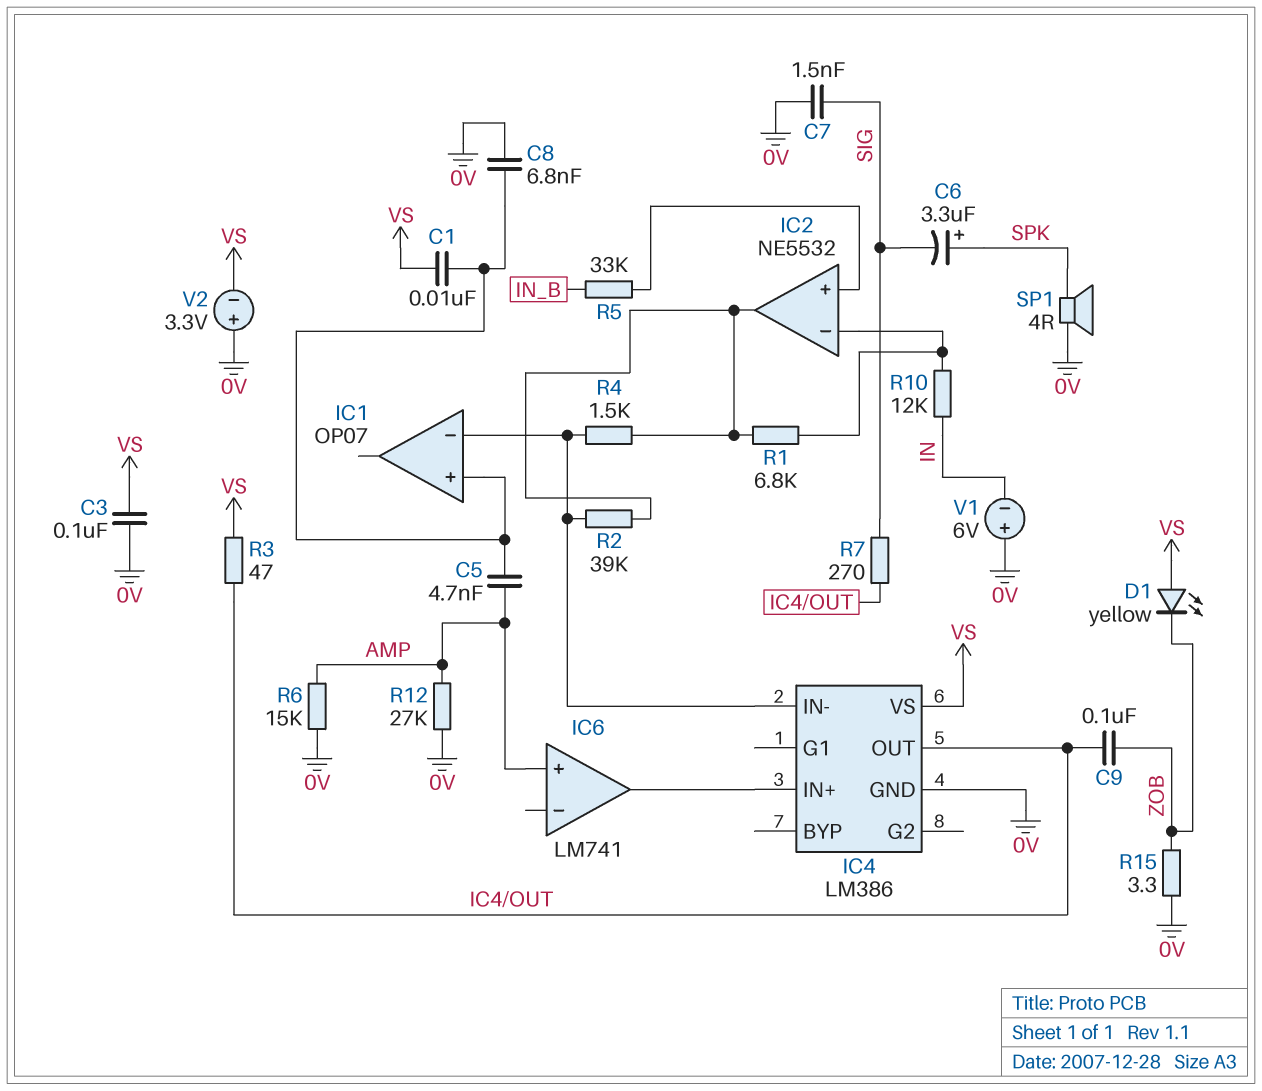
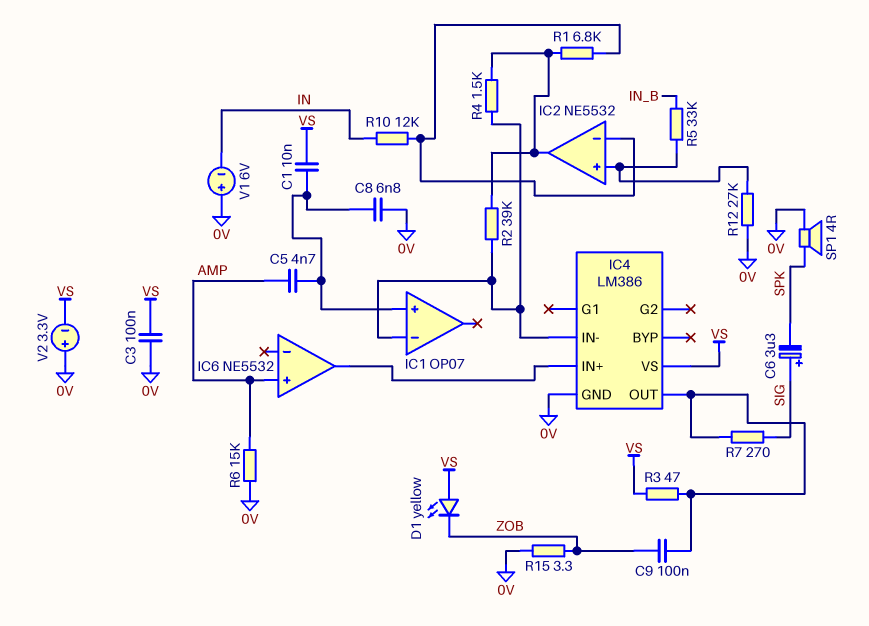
C6: 3.3uF (plus SPK, minus SIG) -> 3.3uF (plus SIG, minus SPK)
C7: 1.5nF (0V, SIG) -> none
IC6: LM741 -> NE5532
R12: 27k (0V, AMP) -> 27k (0V, IC2/in+)

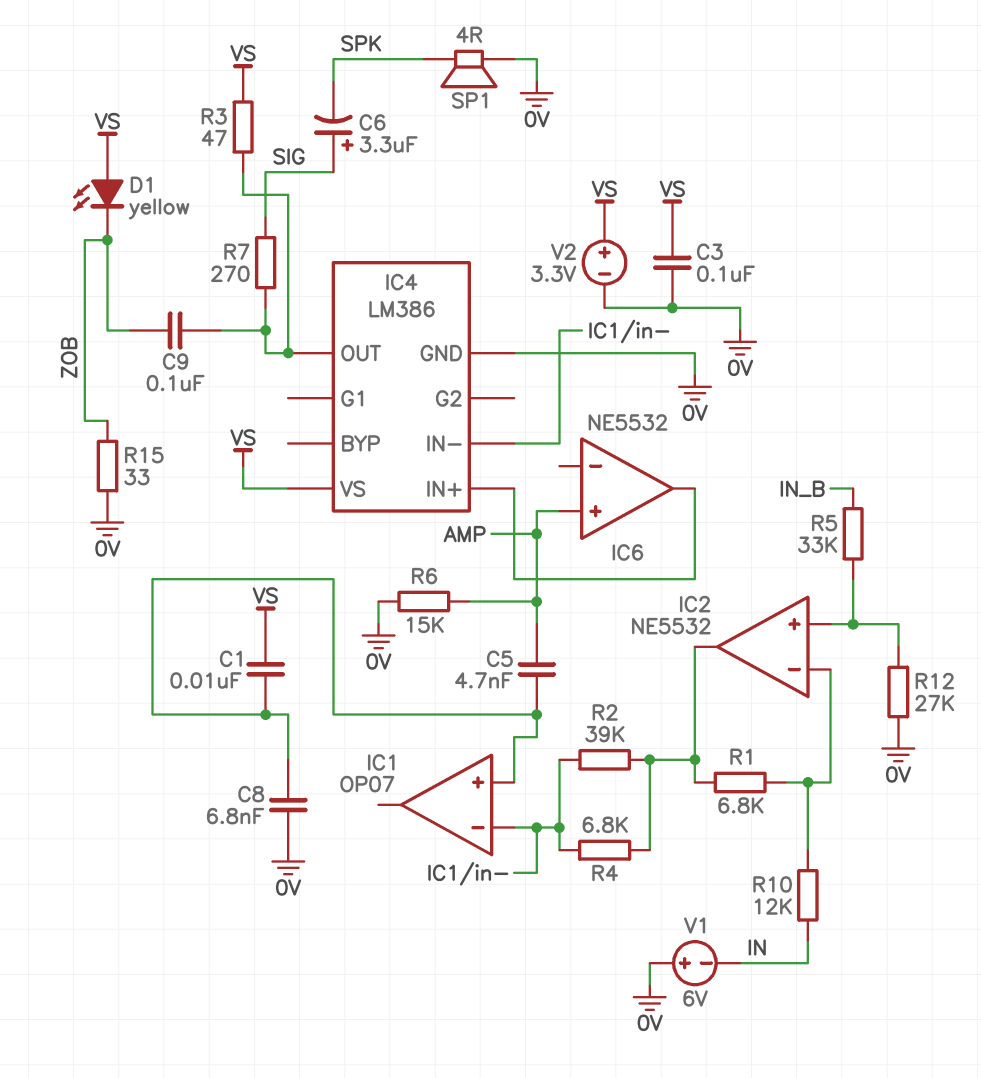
R4: 1.5k (IC1/in-, IC2/out) -> 6.8k (IC1/in-, IC2/out)
R15: 3.3 (0V, ZOB) -> 33 (0V, ZOB)
V2: 3.3V (plus 0V, minus VS) -> 3.3V (plus VS, minus 0V)

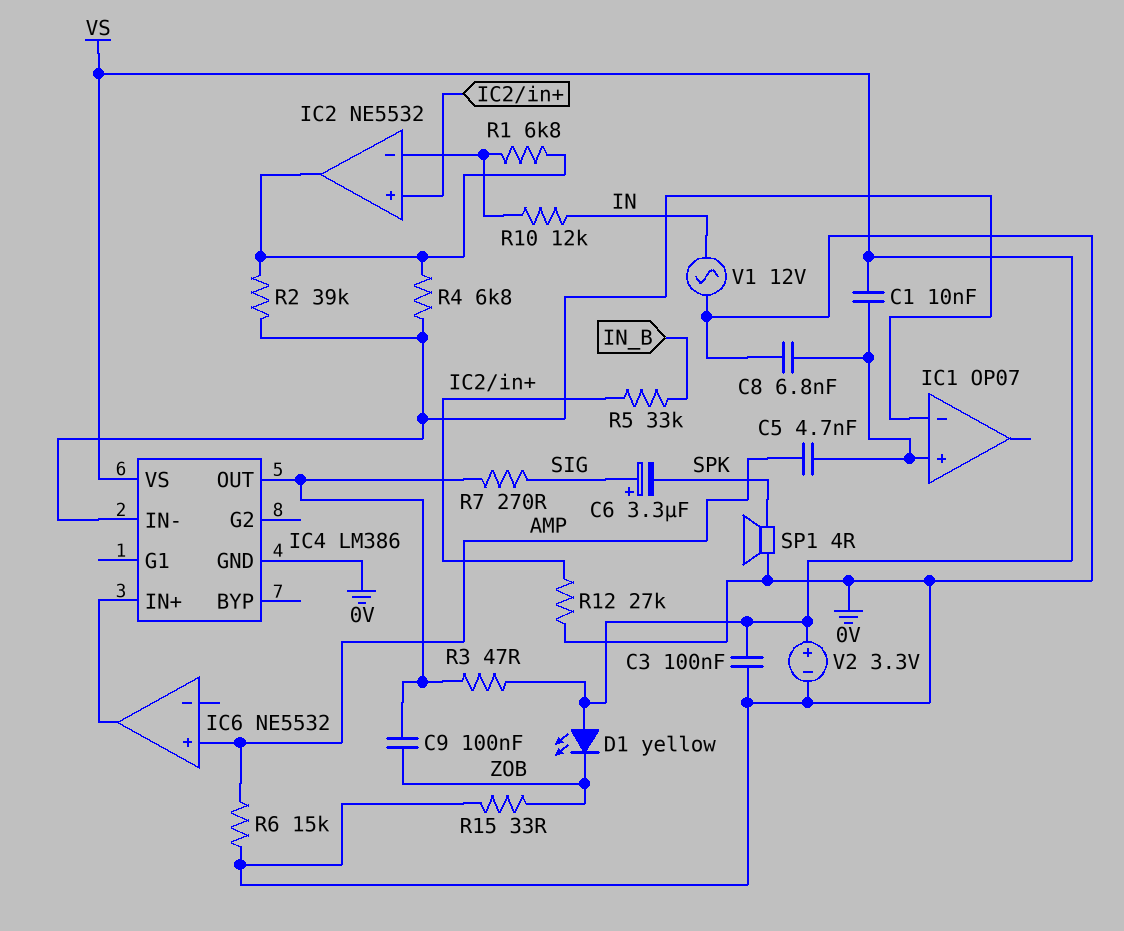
V1: 6V (plus 0V, minus IN) -> AC 12V (0V, IN)

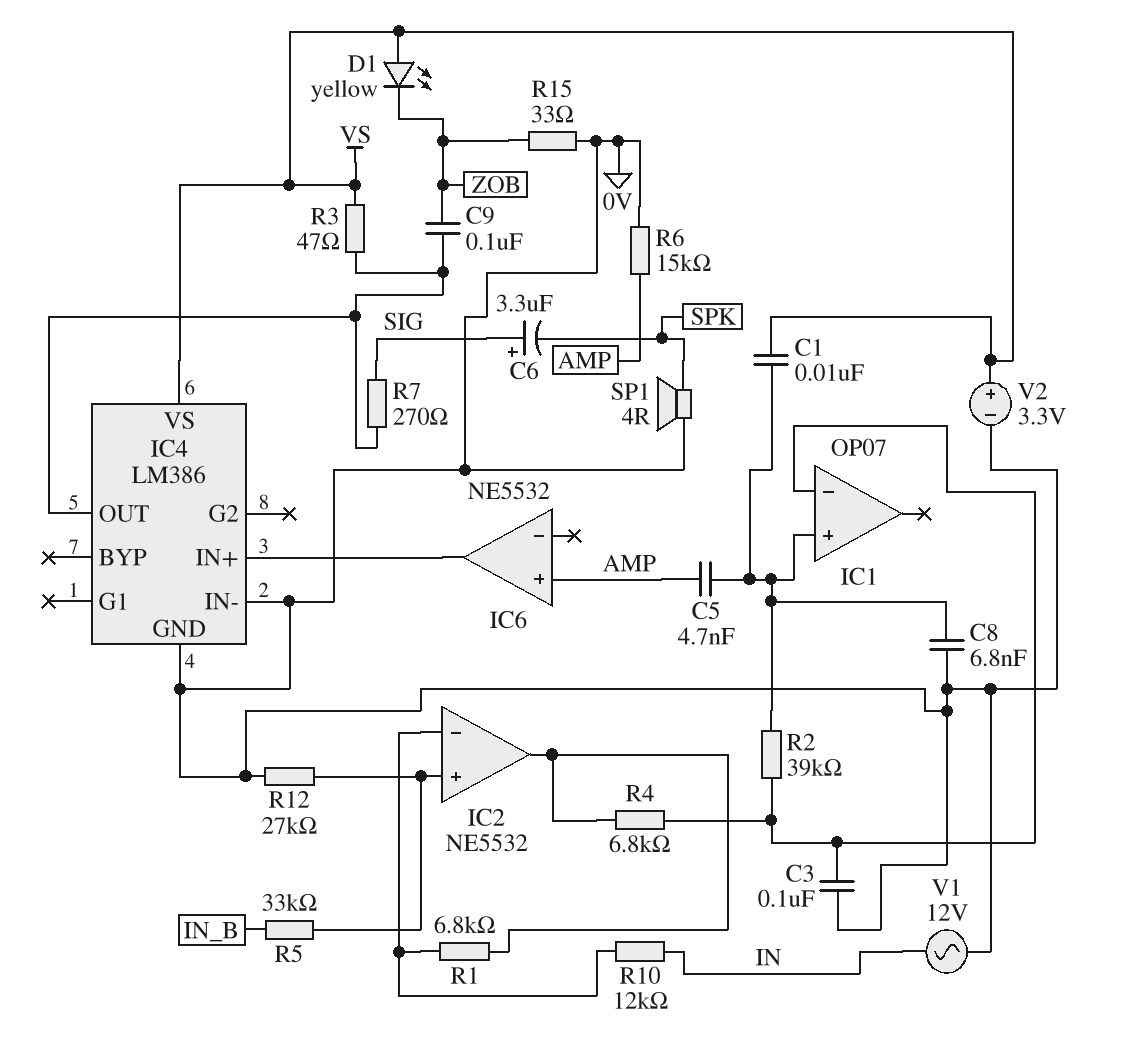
C3: 100nF (0V, VS) -> 100nF (0V, IC1/in-)
IC4 pin IN-: IC1/in- -> 0V
R2: 39k (IC1/in-, IC2/out) -> 39k (IC1/in+, IC1/in-)

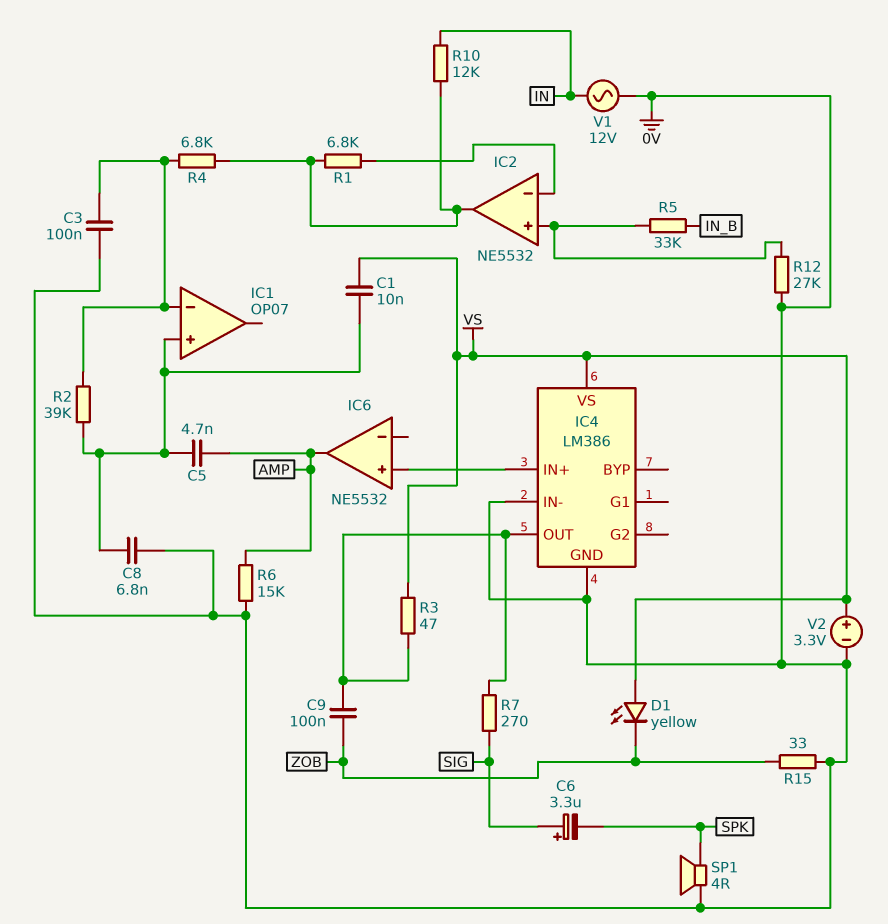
IC6 pin in+: AMP -> IC4/IN+
IC6 pin out: IC4/IN+ -> AMP
R10: 12k (IC2/in-, IN) -> 12k (IC2/out, IN)

